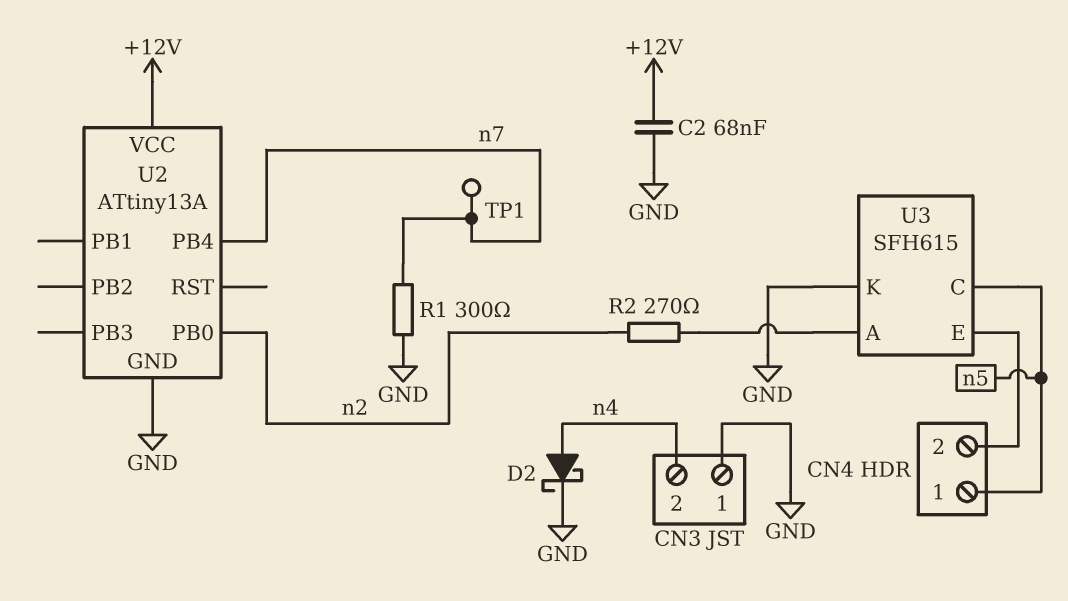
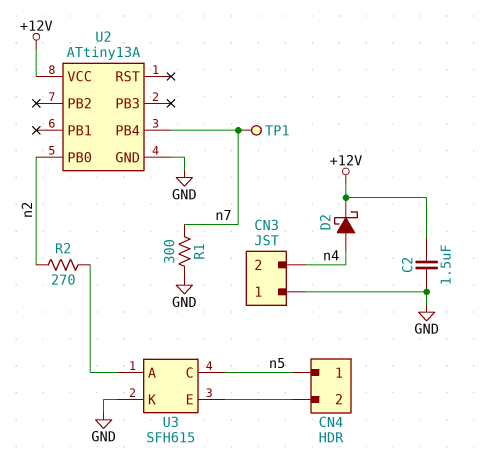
C2: 68nF (+12V, GND) -> 1.5uF (+12V, GND)
D2: schottky (A n4, K GND) -> schottky (A n4, K +12V)

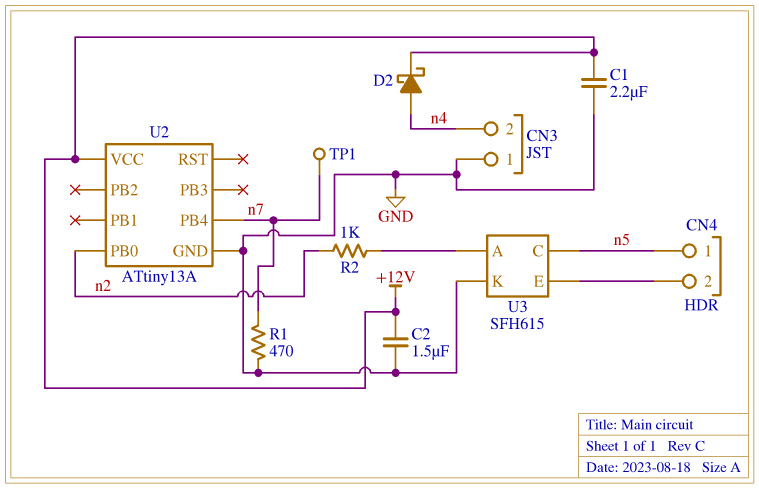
C1: none -> 2.2uF (+12V, GND)
R1: 300 (GND, n7) -> 470 (GND, n7)
R2: 270 (U3/A, n2) -> 1k (U3/A, n2)

